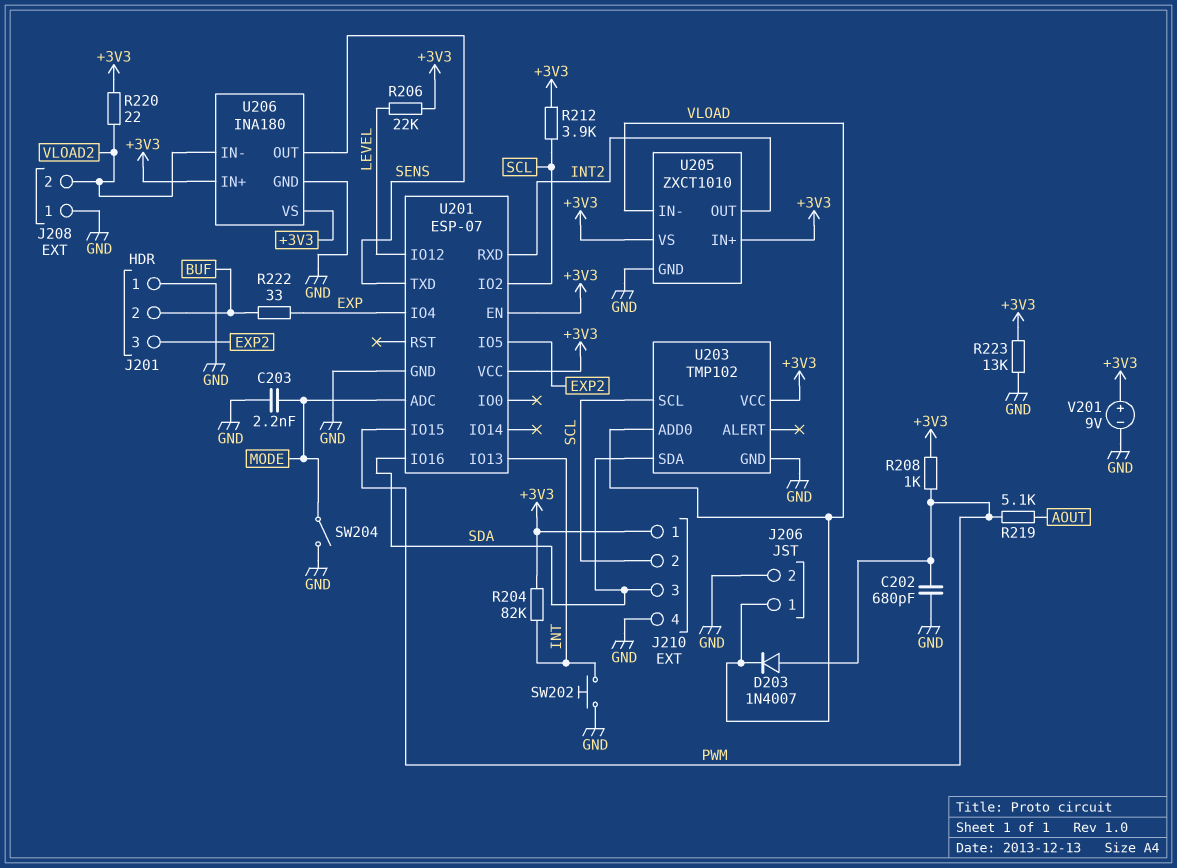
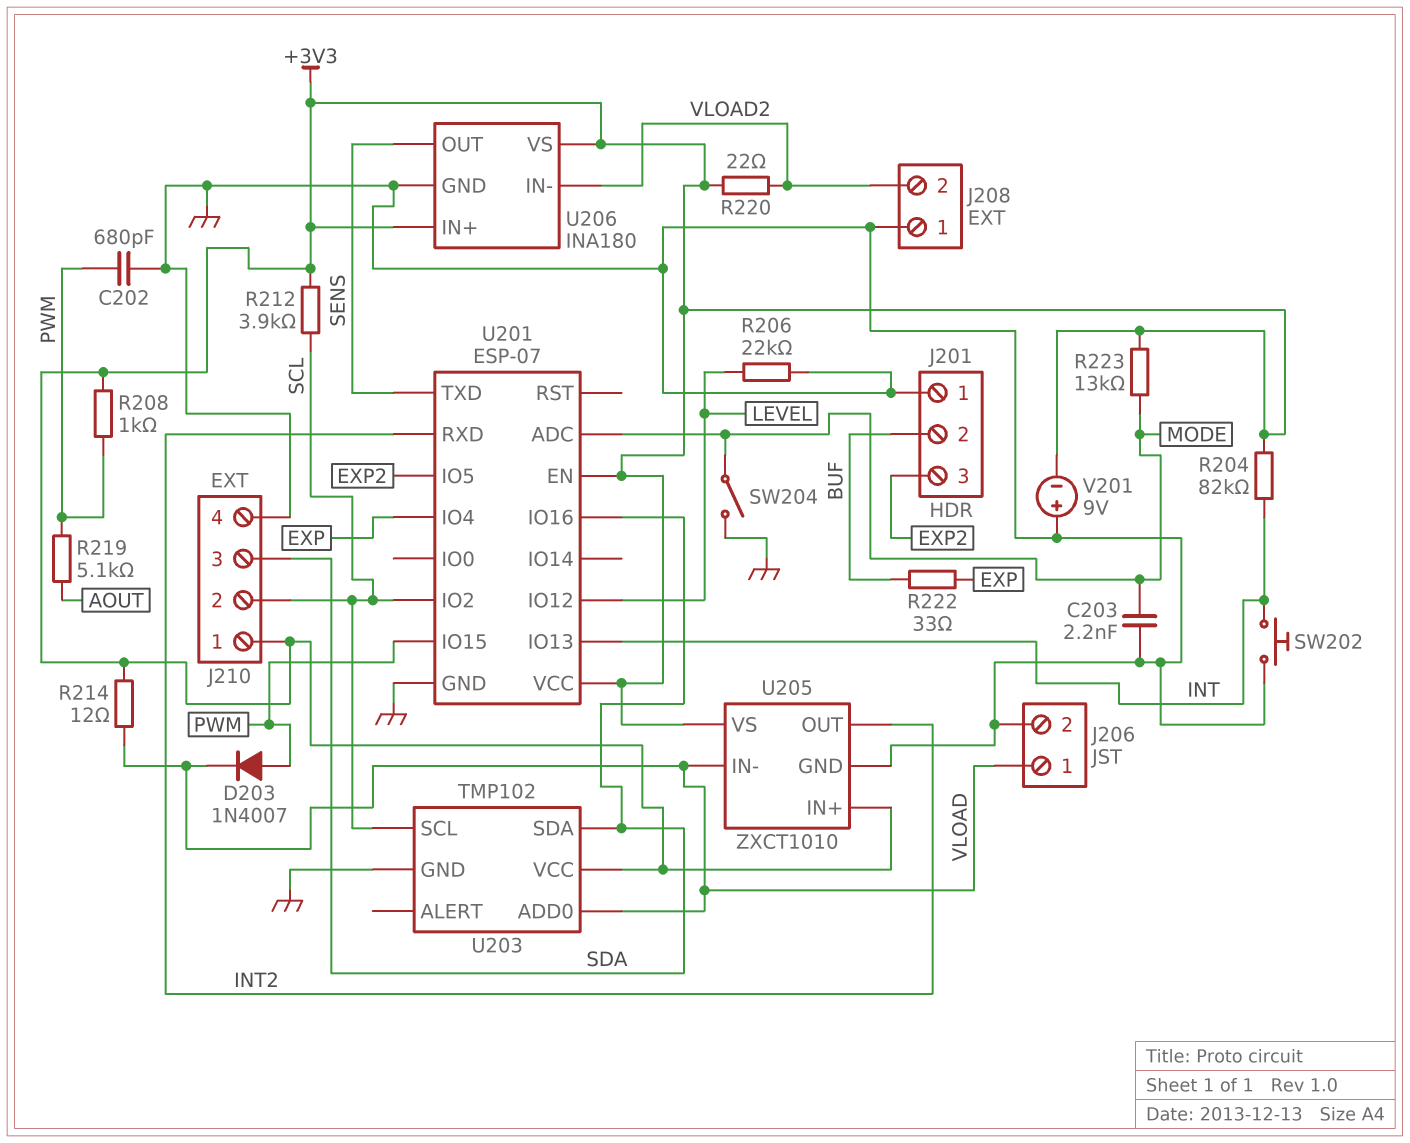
R206: 22k (+3V3, LEVEL) -> 22k (GND, LEVEL)
R214: none -> 12 (+3V3, VLOAD)
R223: 13k (+3V3, GND) -> 13k (+3V3, MODE)
V201: 9V (plus +3V3, minus GND) -> 9V (plus GND, minus +3V3)

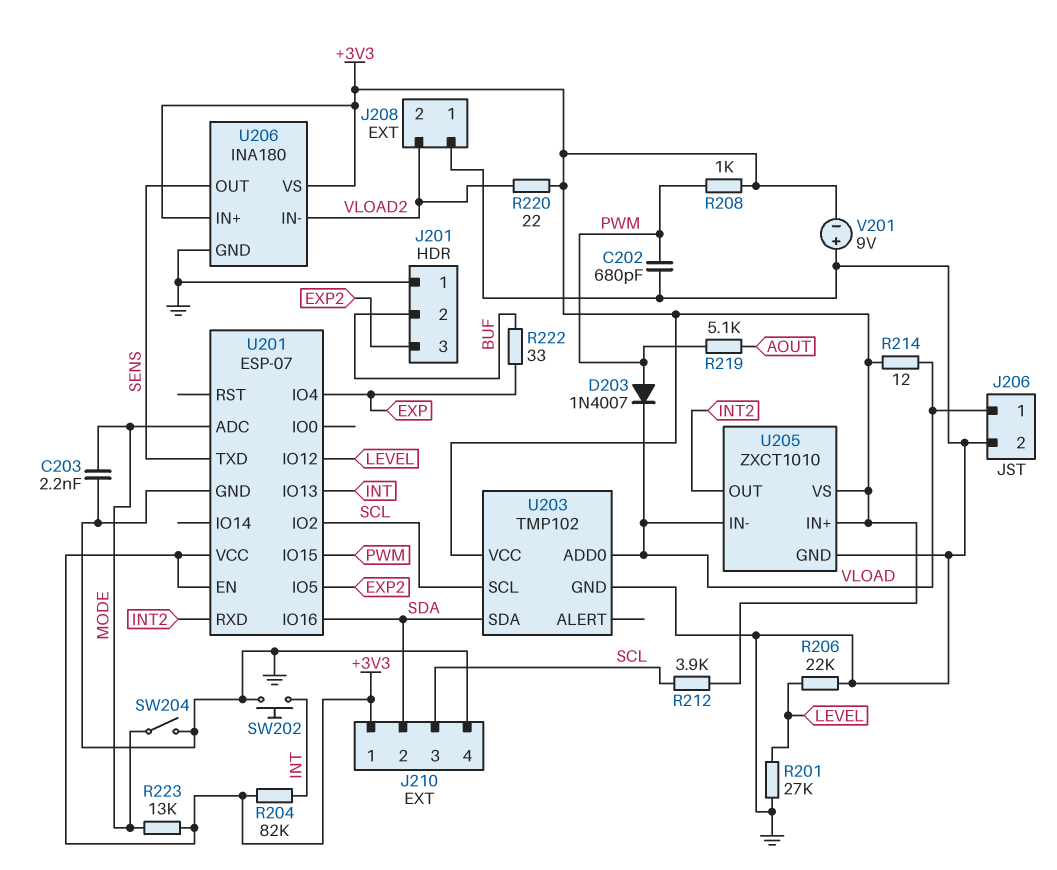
J210 pin 2: SCL -> SDA
J210 pin 3: SDA -> SCL
R201: none -> 27k (GND, LEVEL)

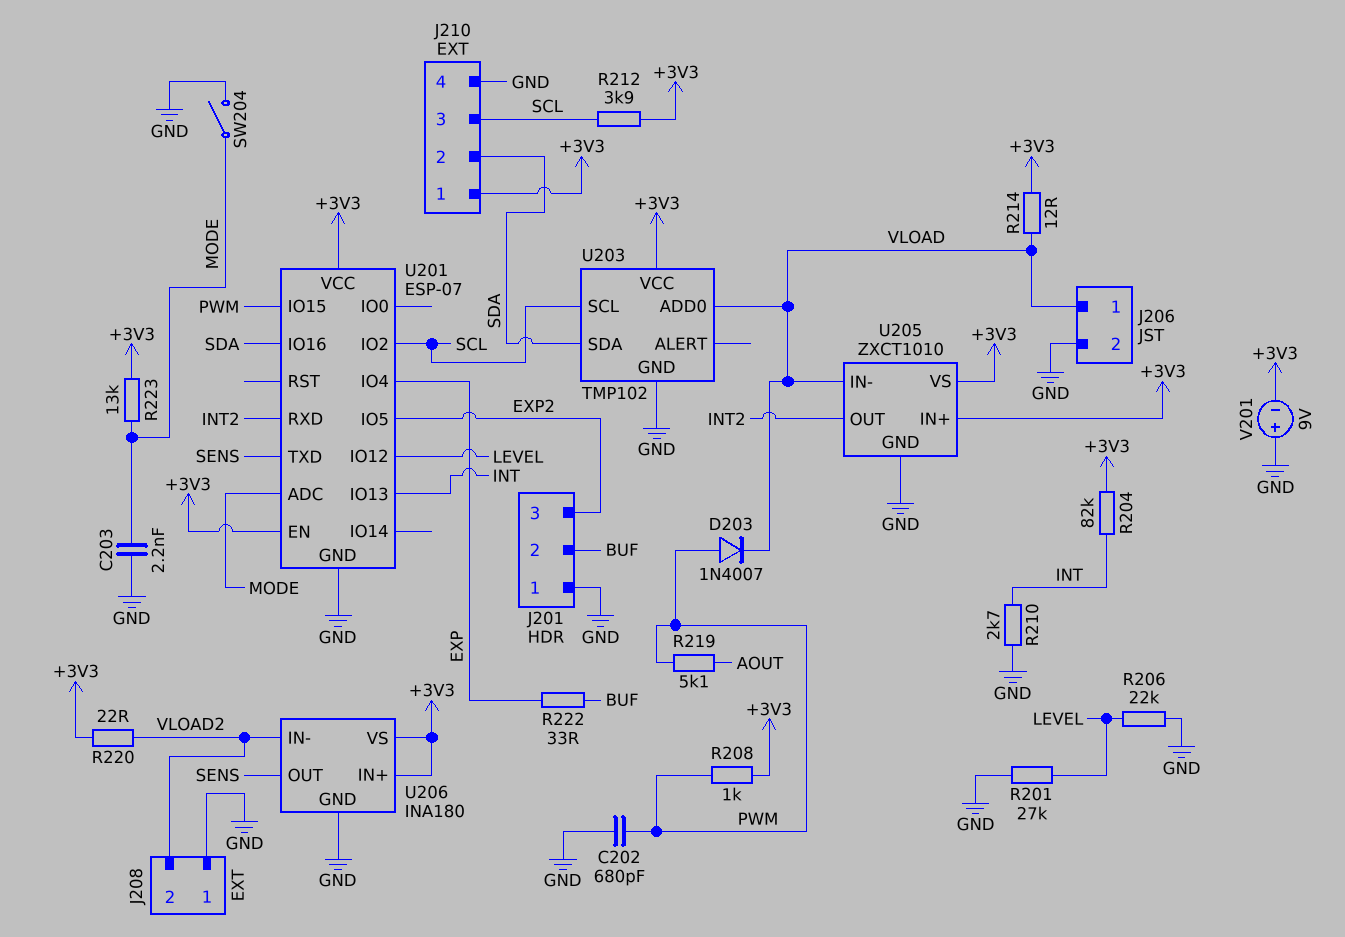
R210: none -> 2.7k (GND, INT)
SW202: button (GND, INT) -> none

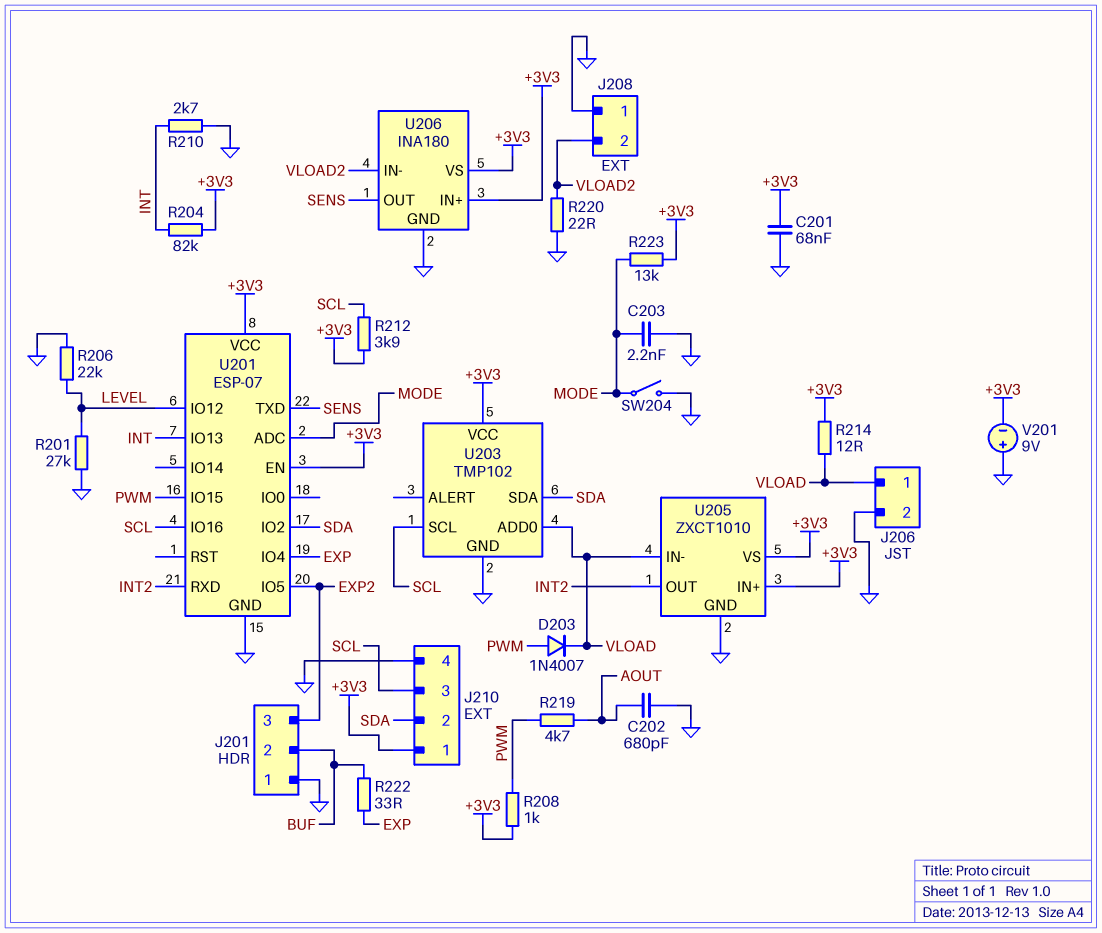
C201: none -> 68nF (+3V3, GND)
C202: 680pF (GND, PWM) -> 680pF (AOUT, GND)
R219: 5.1k (AOUT, PWM) -> 4.7k (AOUT, PWM)
R220: 22 (+3V3, VLOAD2) -> 22 (GND, VLOAD2)
U201 pin IO2: SCL -> SDA
U201 pin IO16: SDA -> SCL

